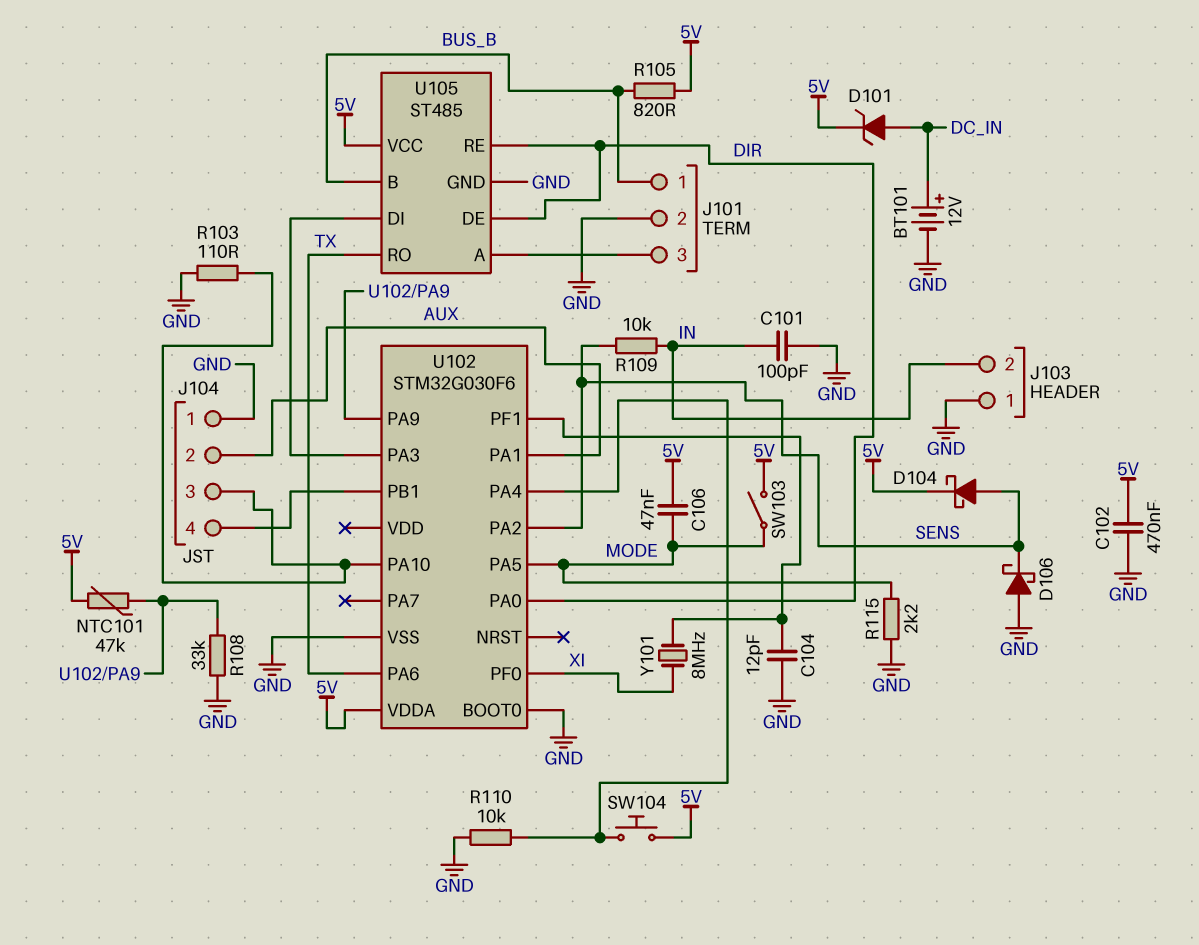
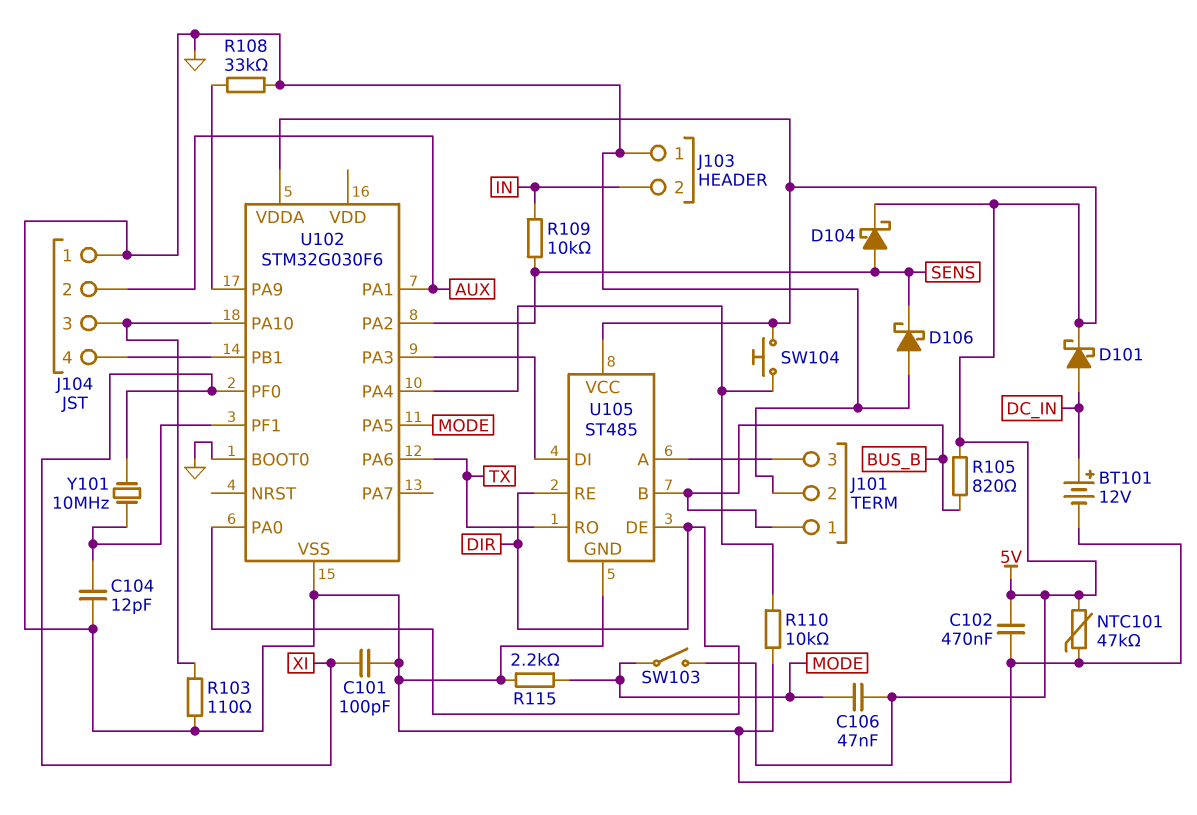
C101: 100pF (GND, IN) -> 100pF (GND, XI)
D101: zener (A DC_IN, K 5V) -> schottky (A DC_IN, K 5V)
NTC101: 47k (5V, U102/PA9) -> 47k (5V, GND)
Y101: 8MHz (U102/PF1, XI) -> 10MHz (U102/PF1, XI)

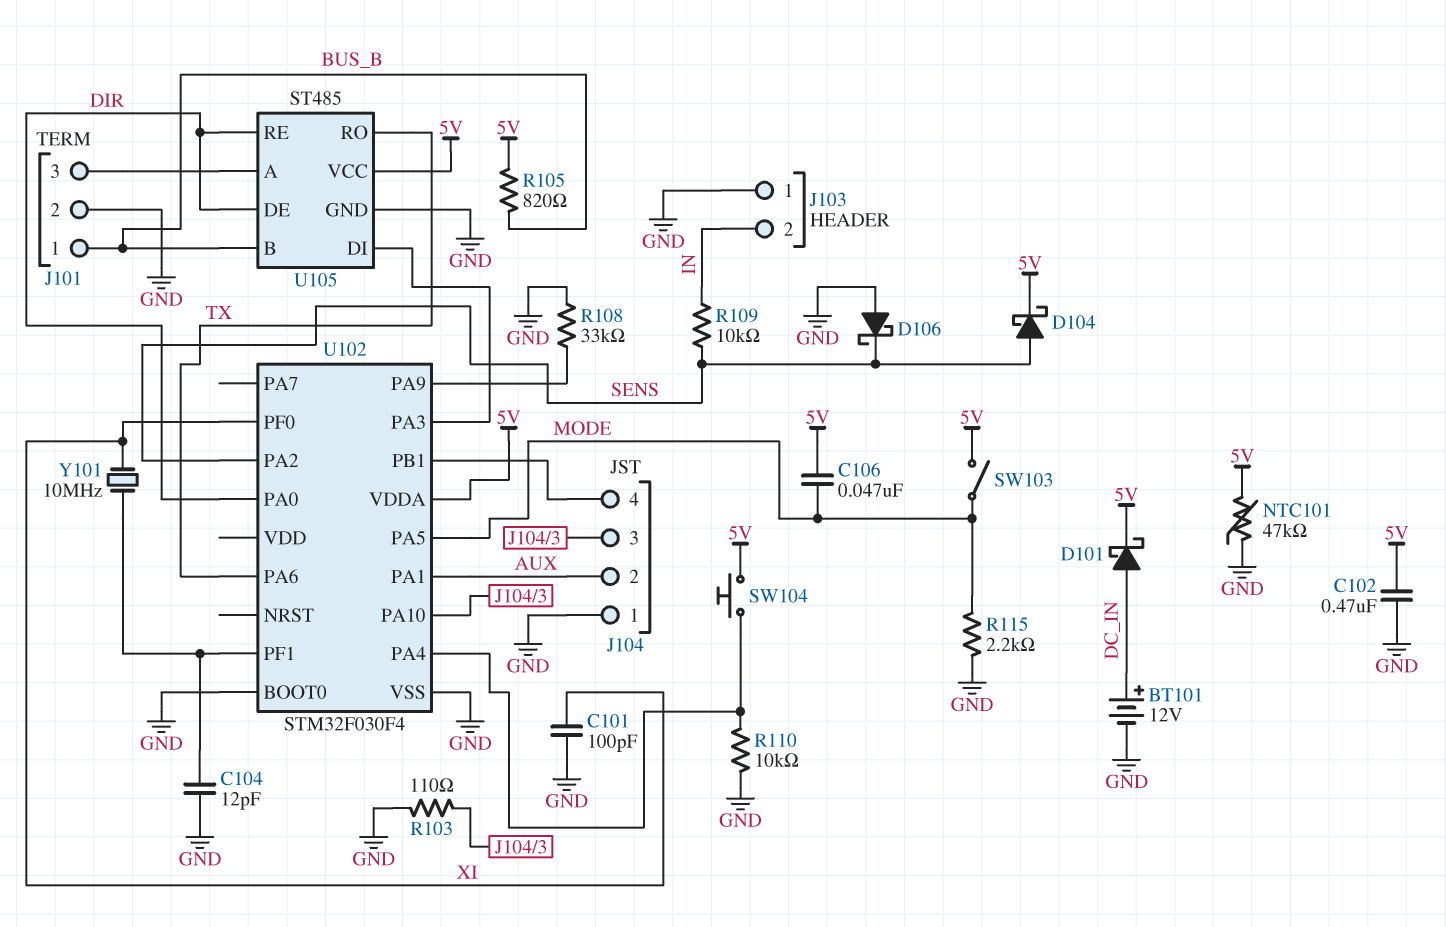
U102: STM32G030F6 -> STM32F030F4

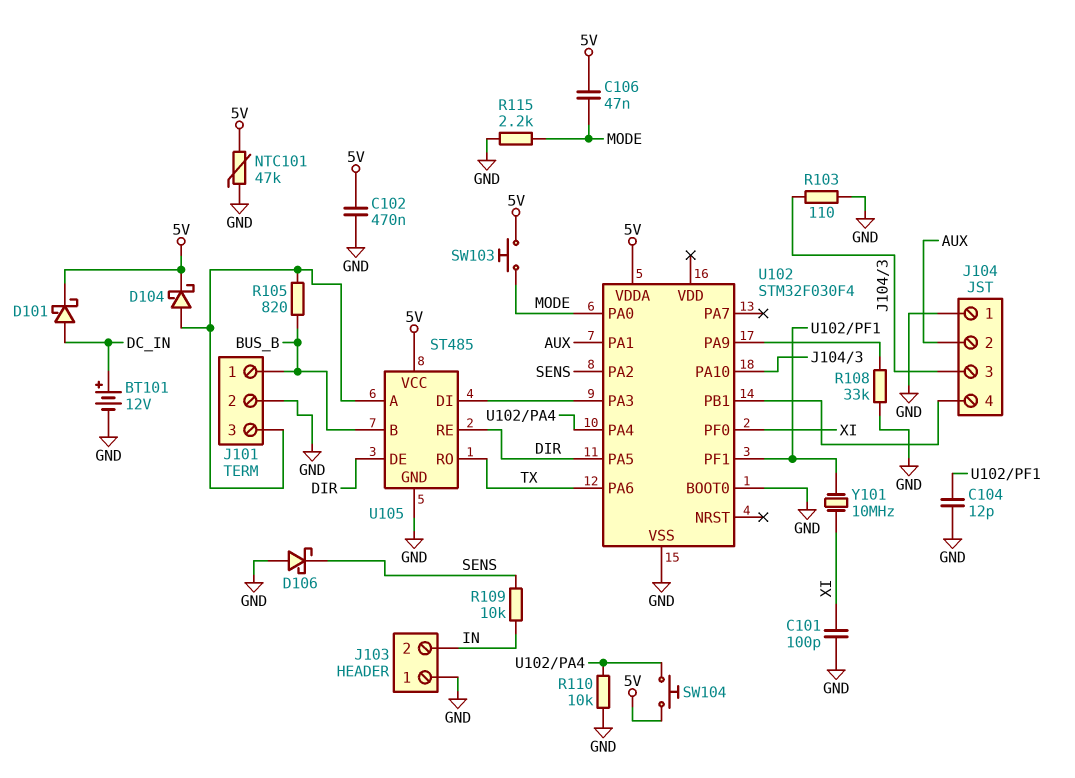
D104: schottky (A SENS, K 5V) -> schottky (A J101/3, K 5V)
R105: 820 (5V, BUS_B) -> 820 (BUS_B, J101/3)
SW103: switch (5V, MODE) -> button (5V, MODE)
U102 pin PA0: DIR -> MODE
U102 pin PA5: MODE -> DIR

